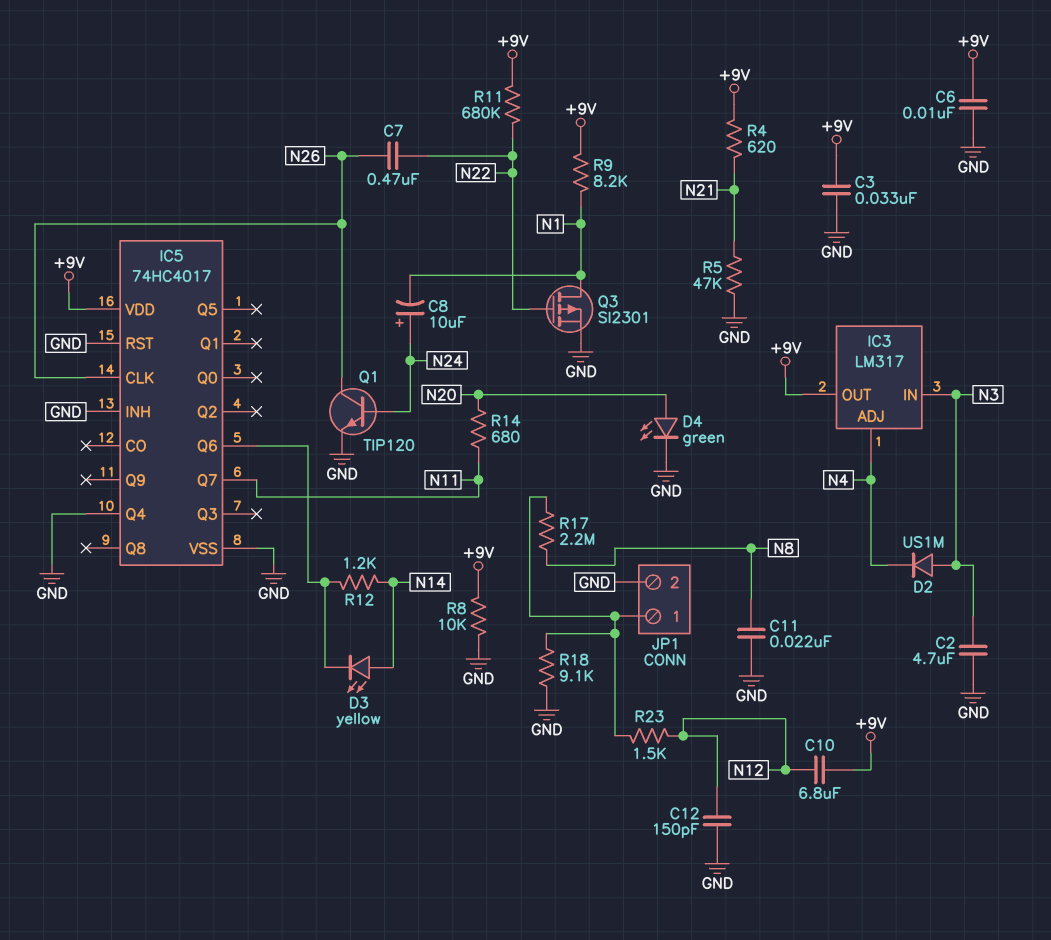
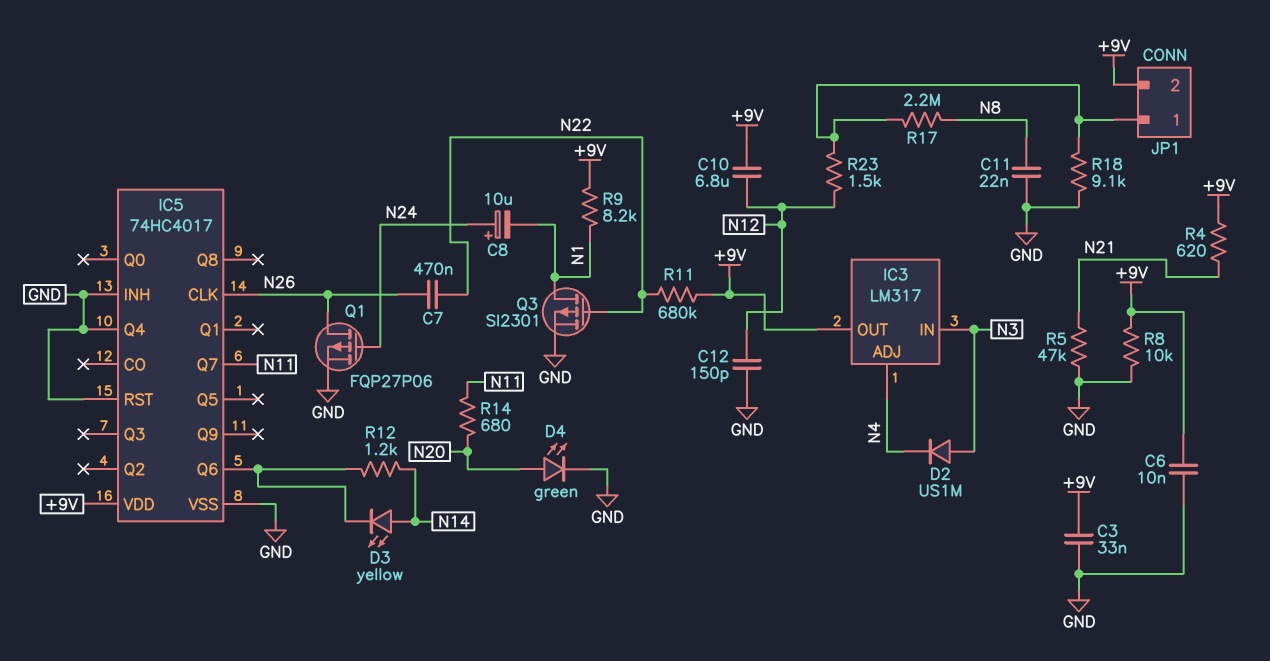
C2: 4.7uF (GND, N3) -> none
JP1 pin 2: GND -> +9V
Q1: NPN TIP120 (B N24, C N26, E GND) -> PMOS FQP27P06 (G N24, D N26, S GND)

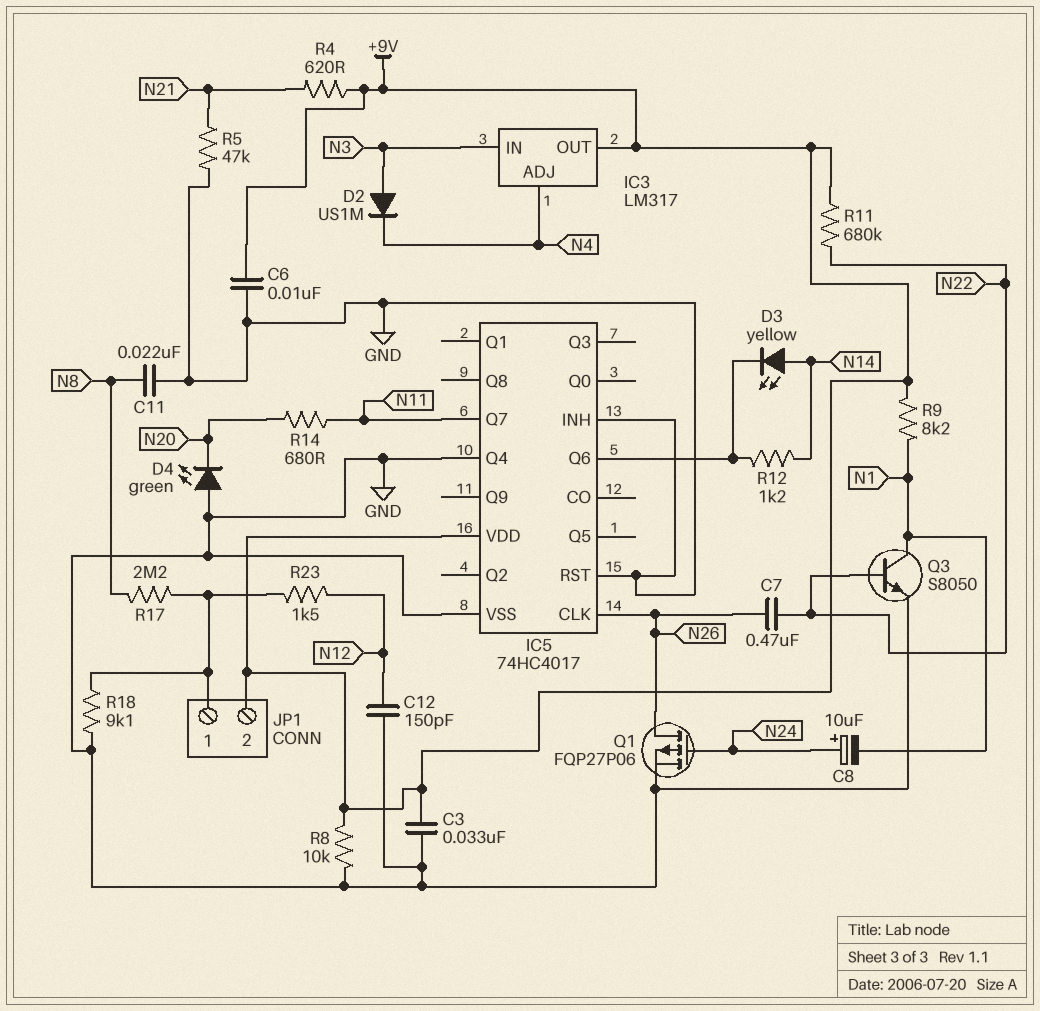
C10: 6.8uF (+9V, N12) -> none
D4: LED green (A N20, K GND) -> LED green (A GND, K N20)
Q3: PMOS SI2301 (G N22, D N1, S GND) -> NPN S8050 (B N22, C N1, E GND)

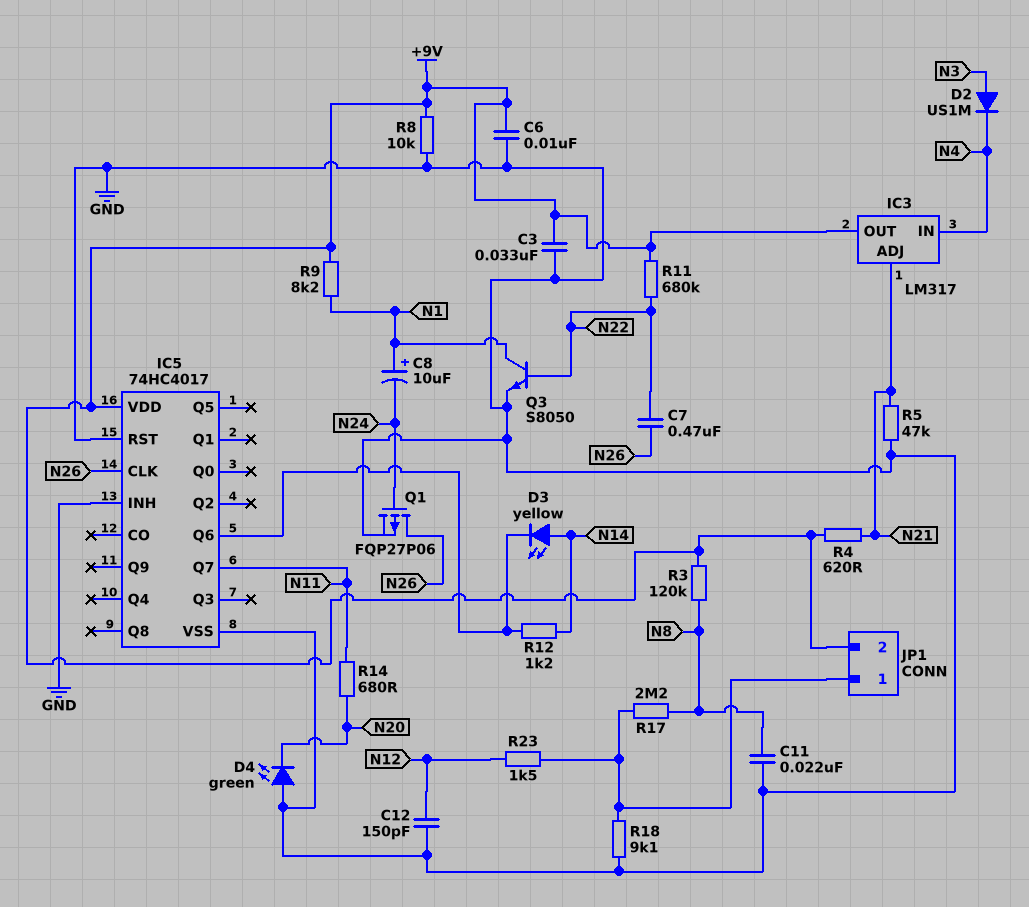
C8: 10uF (plus N24, minus N1) -> 10uF (plus N1, minus N24)
IC3 pin ADJ: N4 -> N21
IC3 pin IN: N3 -> N4
IC5 pin Q4: GND -> none
R3: none -> 120k (+9V, N8)

